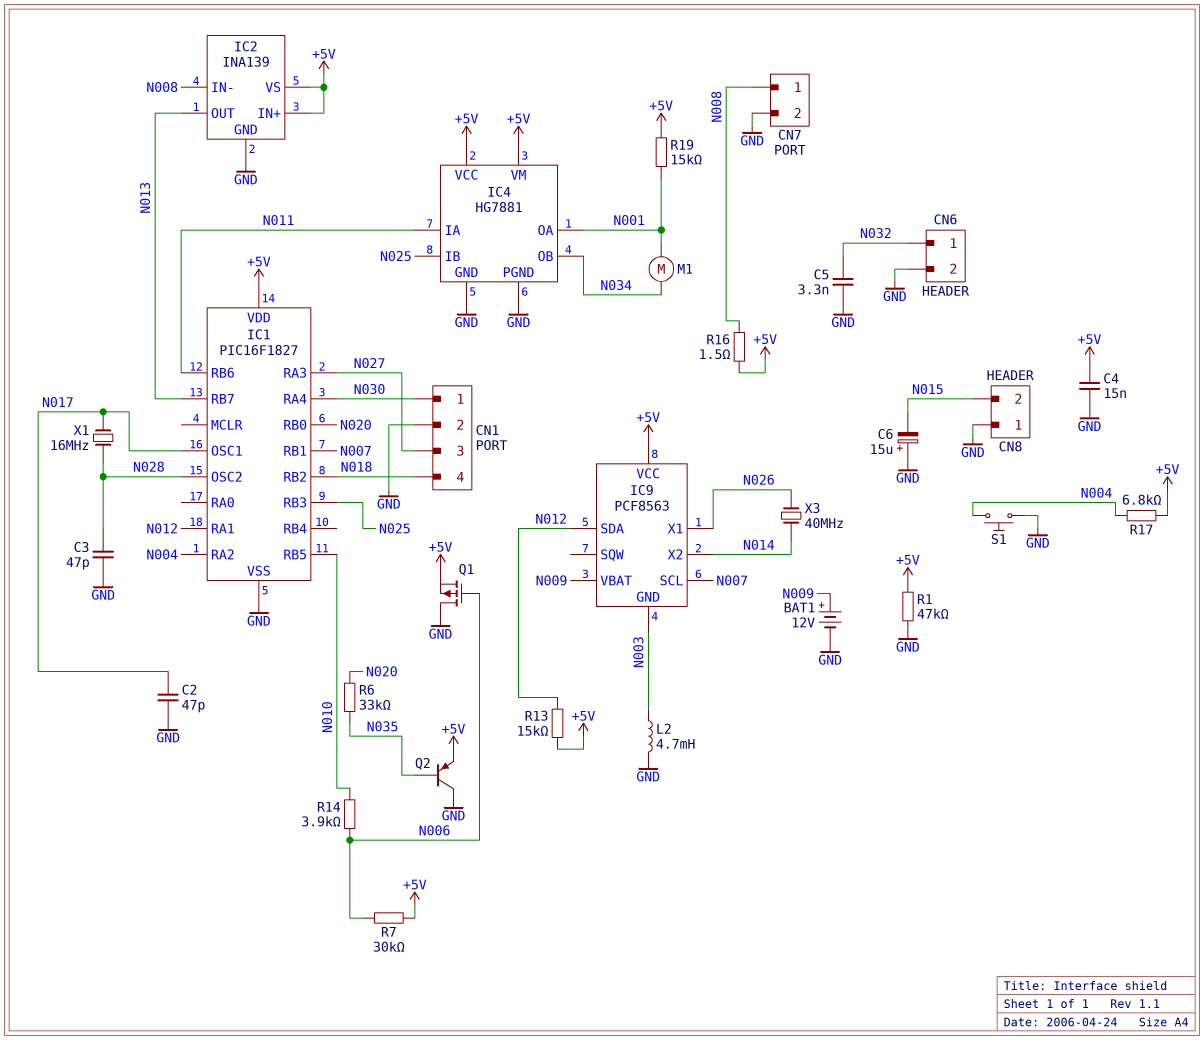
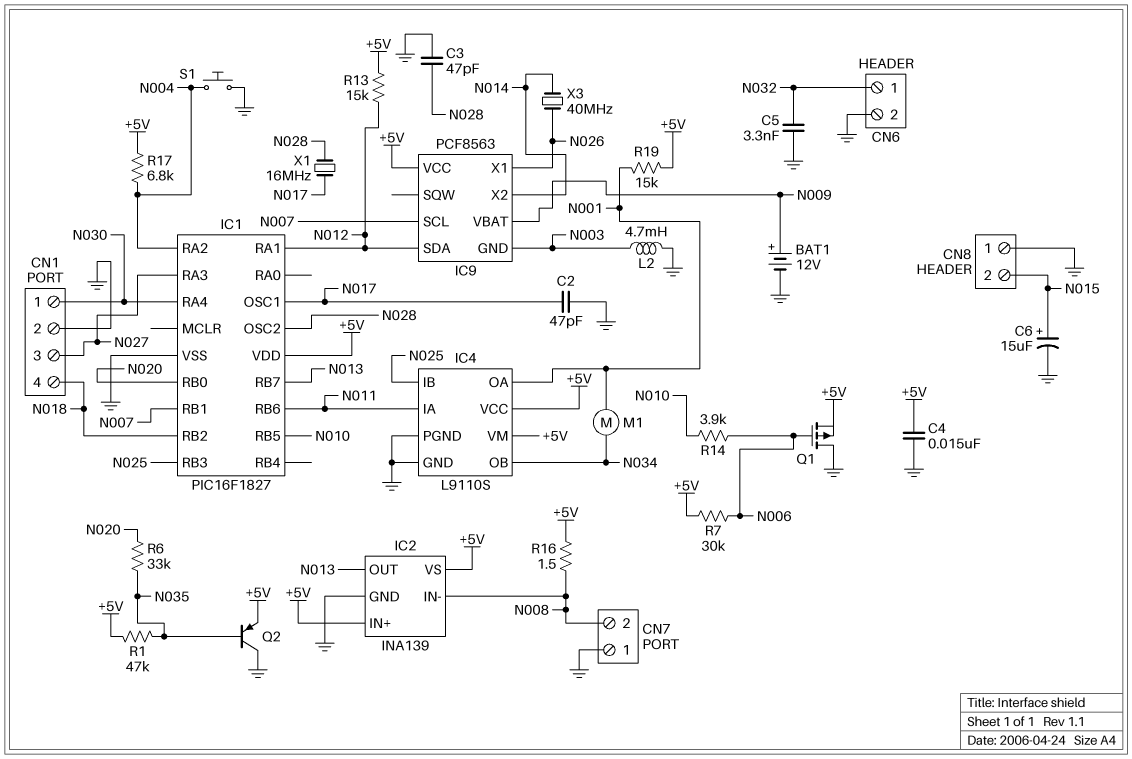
C6: 15uF (plus GND, minus N015) -> 15uF (plus N015, minus GND)
CN7 pin 1: N008 -> GND
CN7 pin 2: GND -> N008
IC4: HG7881 -> L9110S
R1: 47k (+5V, GND) -> 47k (+5V, N035)

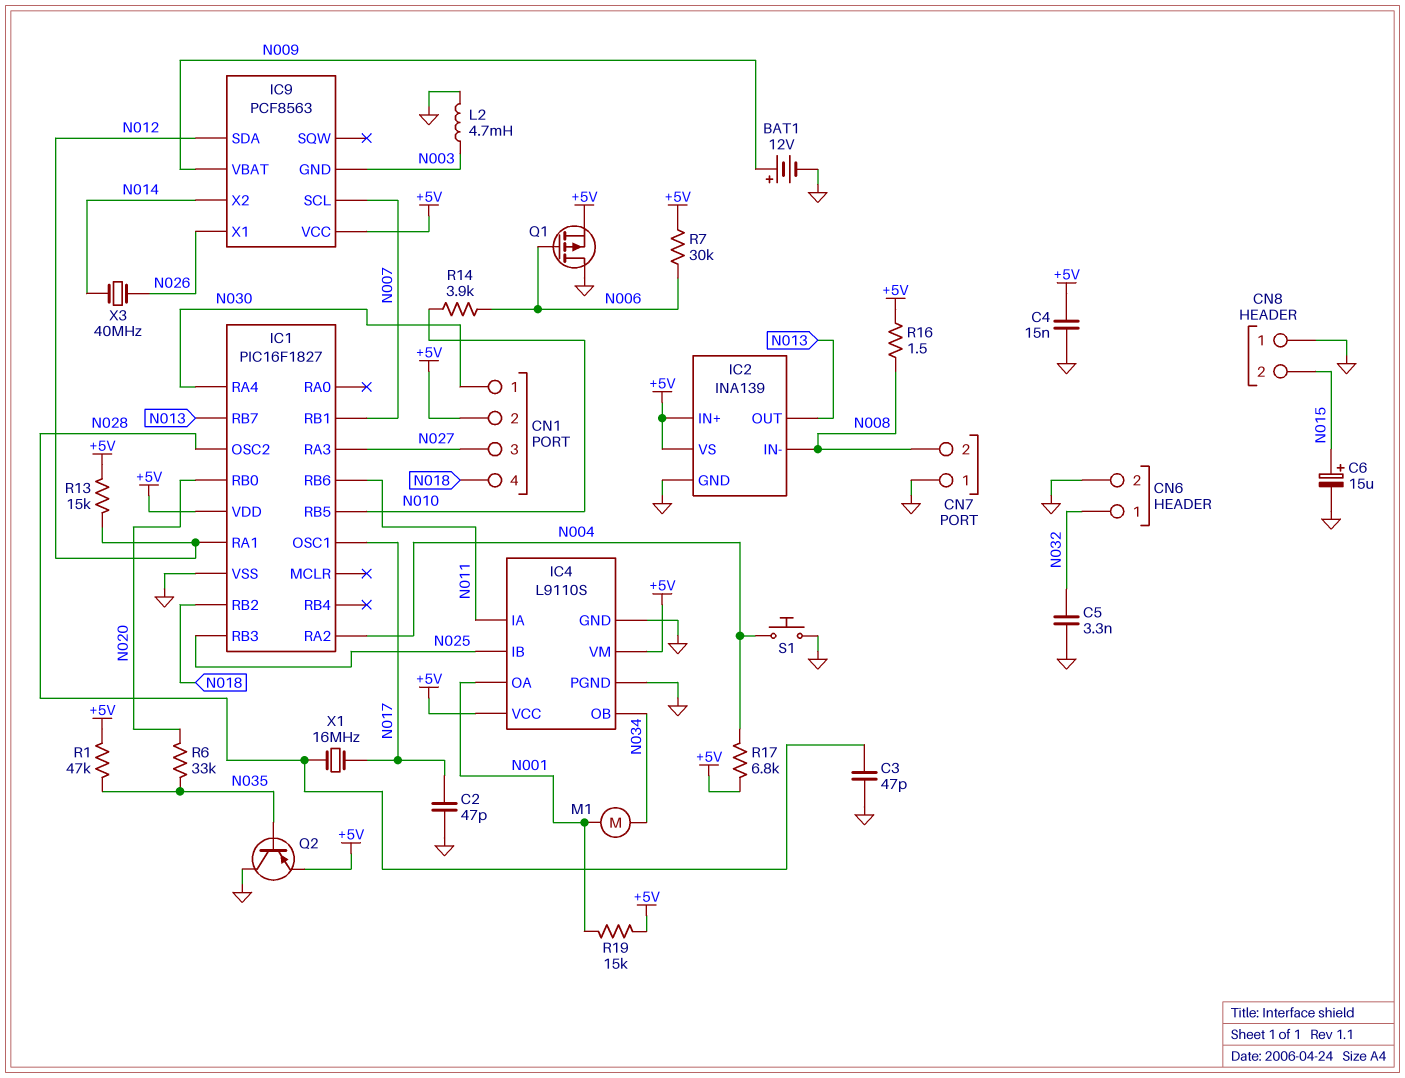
CN1 pin 2: GND -> +5V

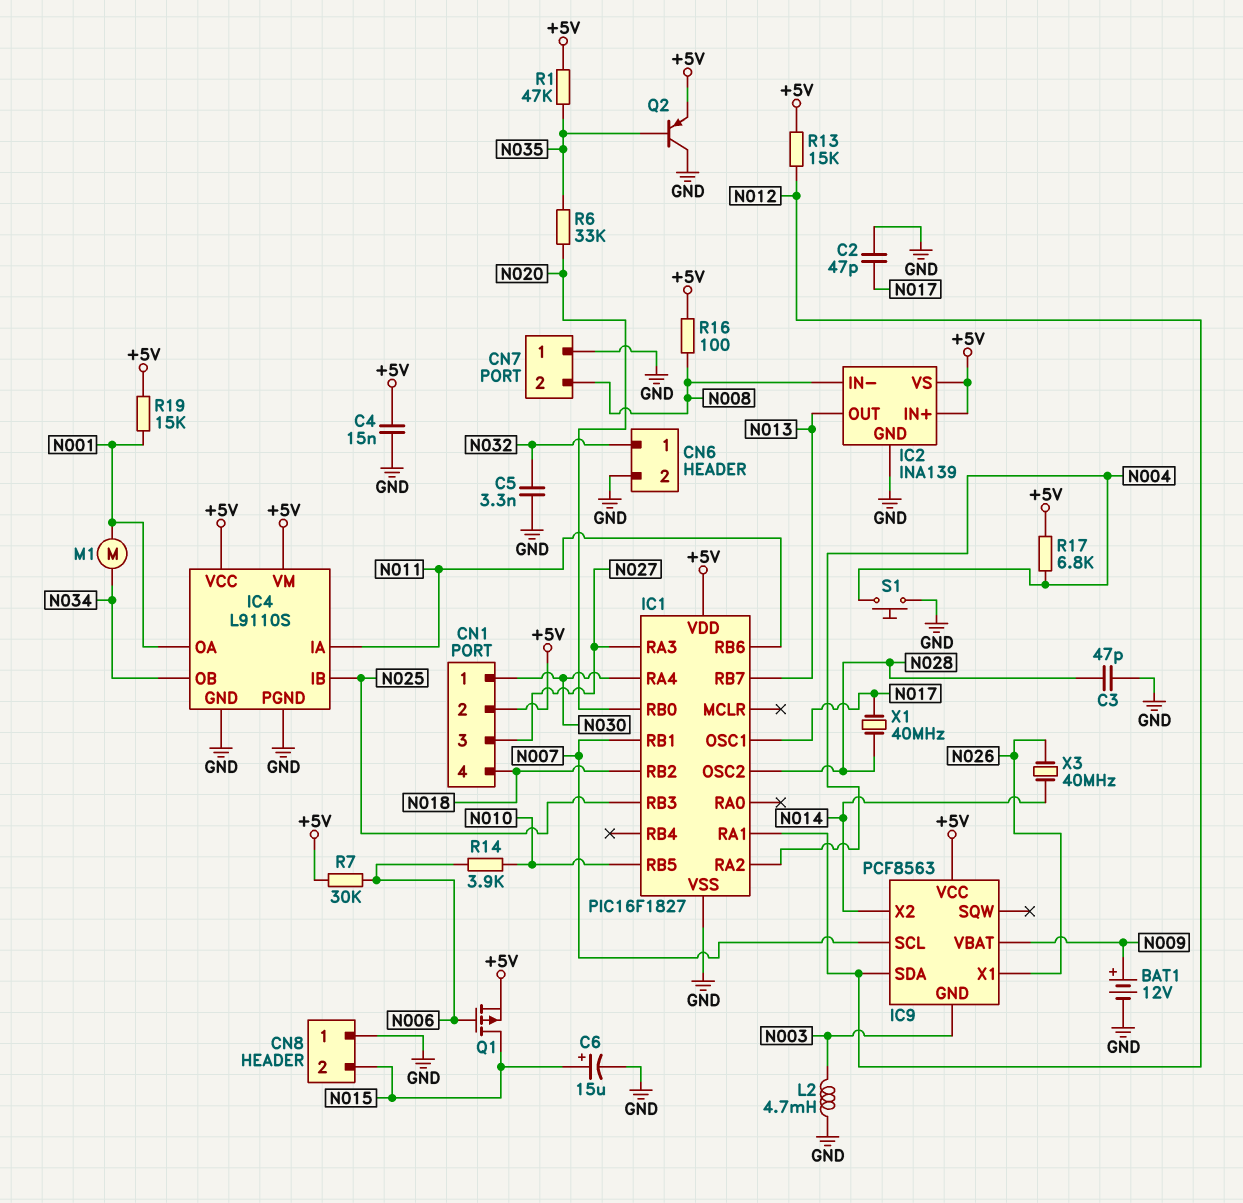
Q1: PMOS (G N006, D GND, S +5V) -> PMOS (G N006, D N015, S +5V)
R16: 1.5 (+5V, N008) -> 100 (+5V, N008)
X1: 16MHz (N017, N028) -> 40MHz (N017, N028)

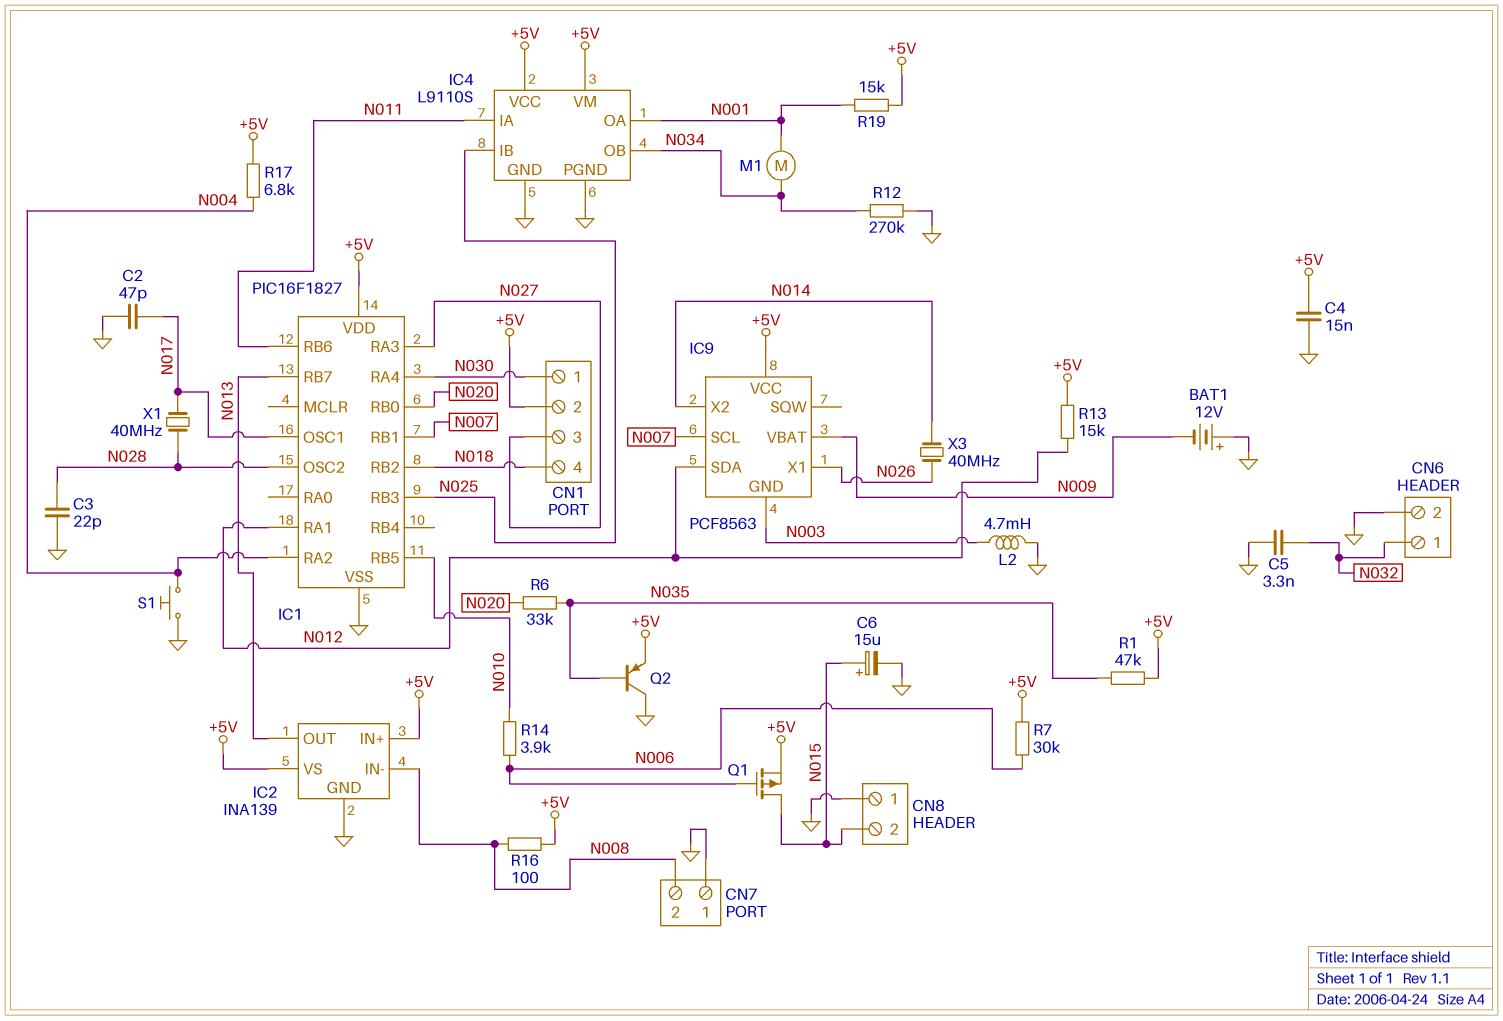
BAT1: 12V (plus N009, minus GND) -> 12V (plus GND, minus N009)
C3: 47pF (GND, N028) -> 22pF (GND, N028)
R12: none -> 270k (GND, N034)

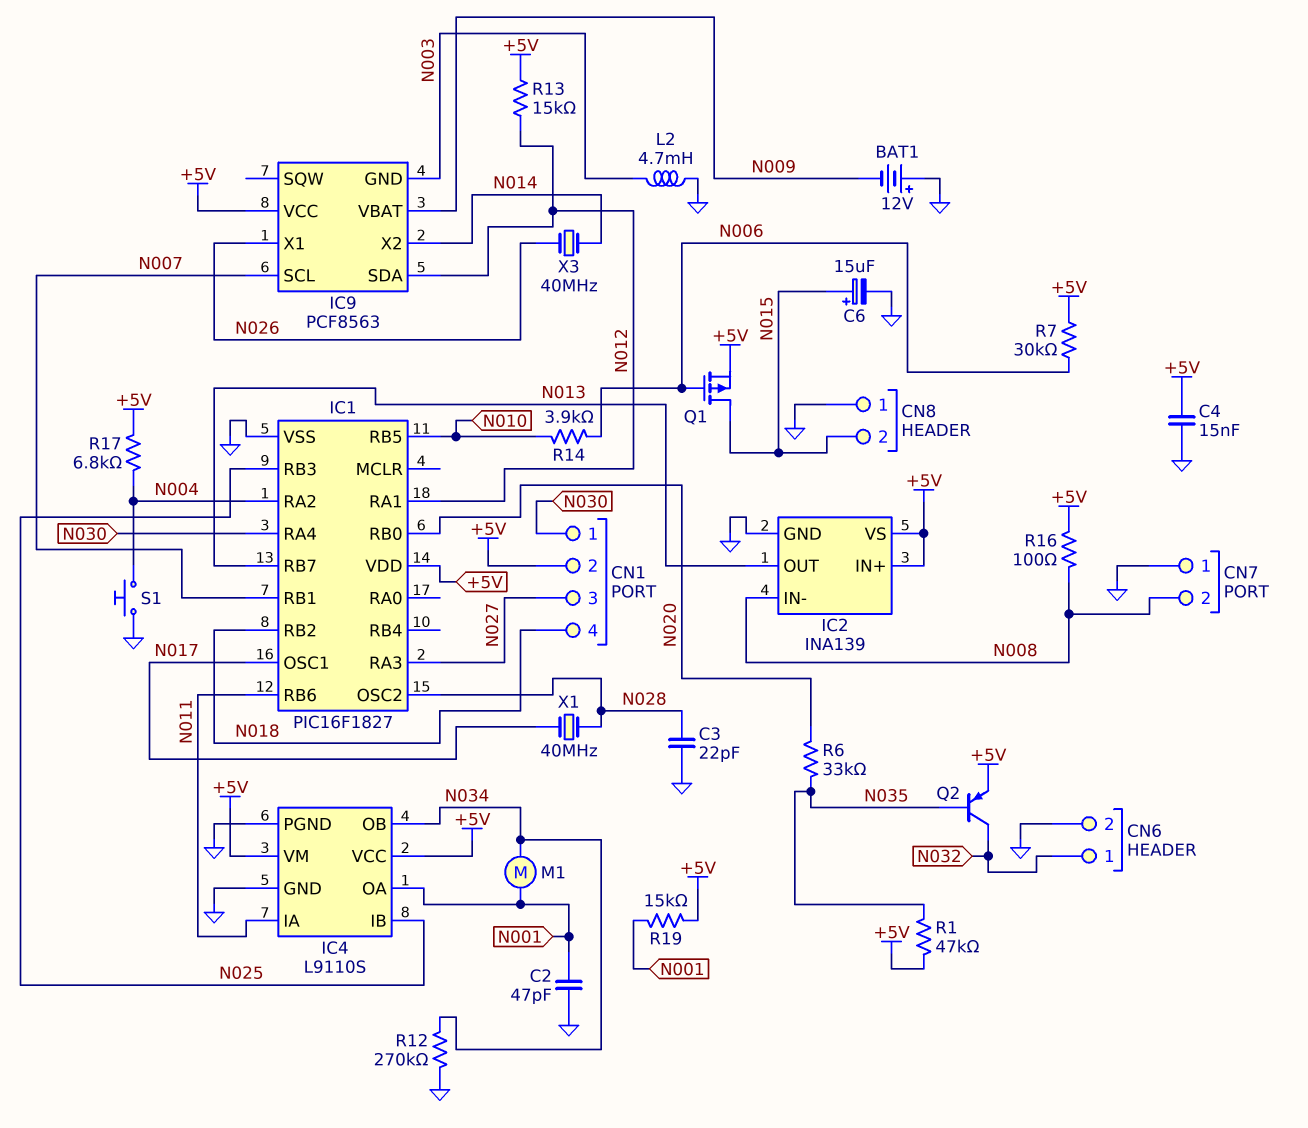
C2: 47pF (GND, N017) -> 47pF (GND, N001)
C5: 3.3nF (GND, N032) -> none
Q2: PNP (B N035, C GND, E +5V) -> PNP (B N035, C N032, E +5V)

